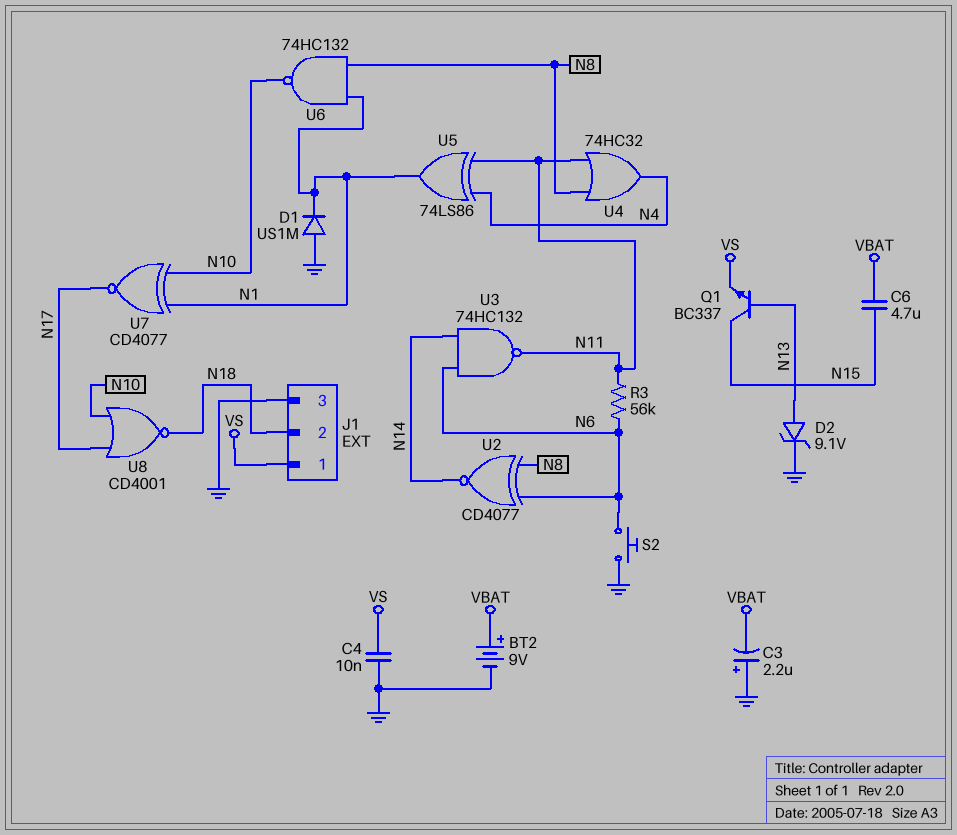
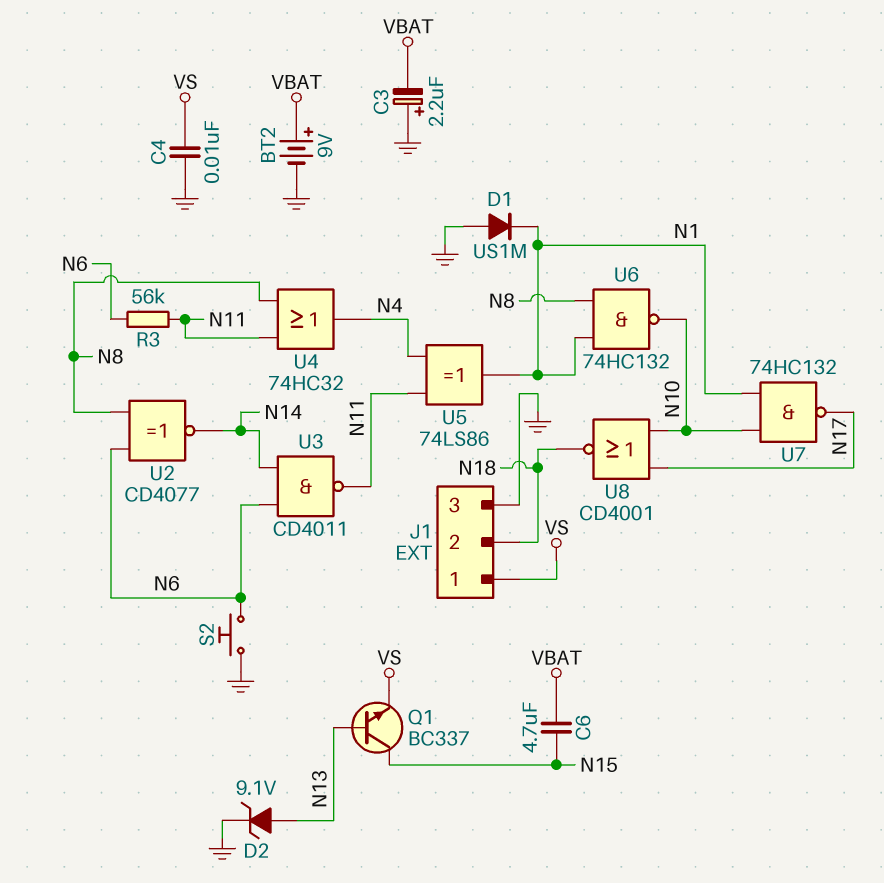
U3: NAND 74HC132 (in N6, in N14, out N11) -> NAND CD4011 (in N6, in N14, out N11)
U7: XNOR CD4077 (in N1, in N10, out N17) -> NAND 74HC132 (in N1, in N10, out N17)

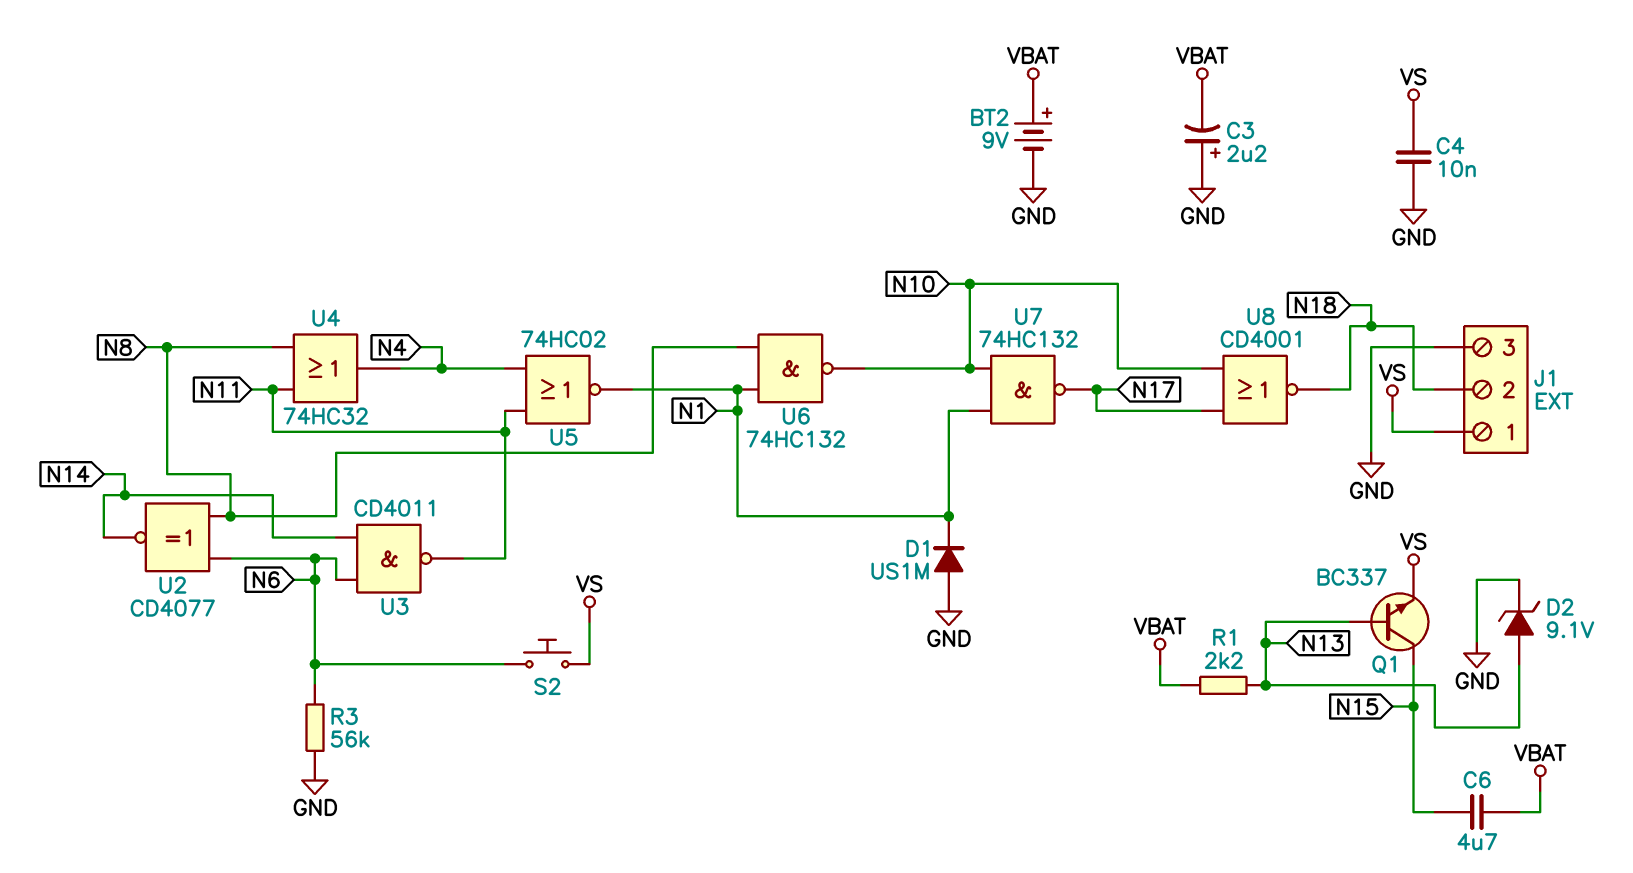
R1: none -> 2.2k (N13, VBAT)
R3: 56k (N6, N11) -> 56k (GND, N6)
S2: button (GND, N6) -> button (N6, VS)
U5: XOR 74LS86 (in N4, in N11, out N1) -> NOR 74HC02 (in N4, in N11, out N1)

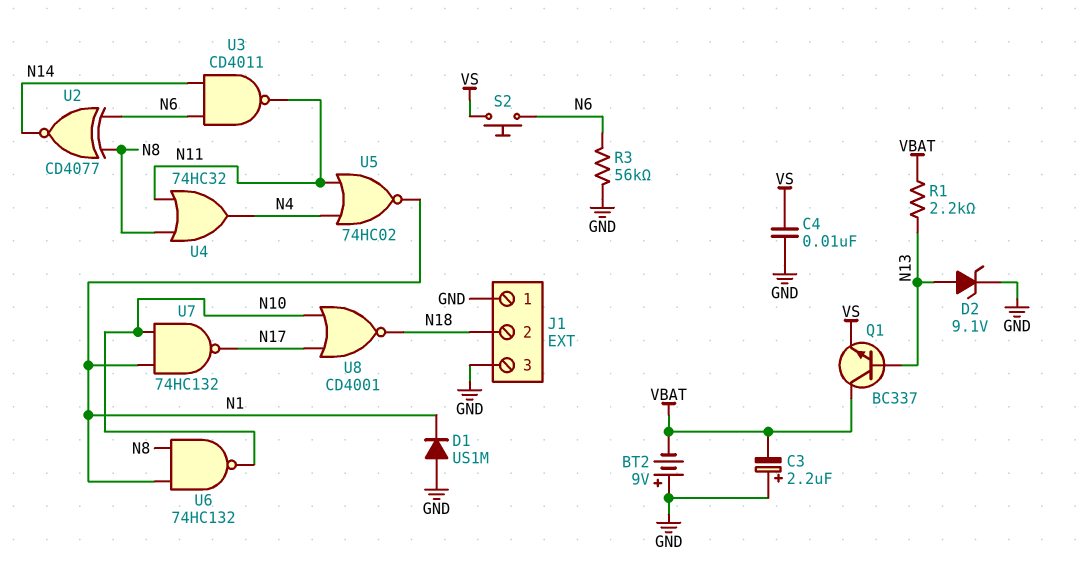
BT2: 9V (plus VBAT, minus GND) -> 9V (plus GND, minus VBAT)
C6: 4.7uF (N15, VBAT) -> none
J1 pin 1: VS -> GND
Q1: NPN BC337 (B N13, C N15, E VS) -> NPN BC337 (B N13, C VBAT, E VS)

